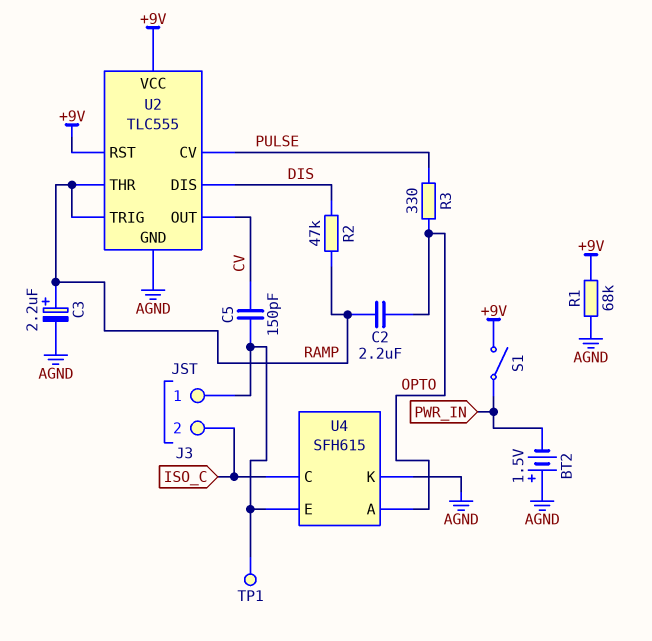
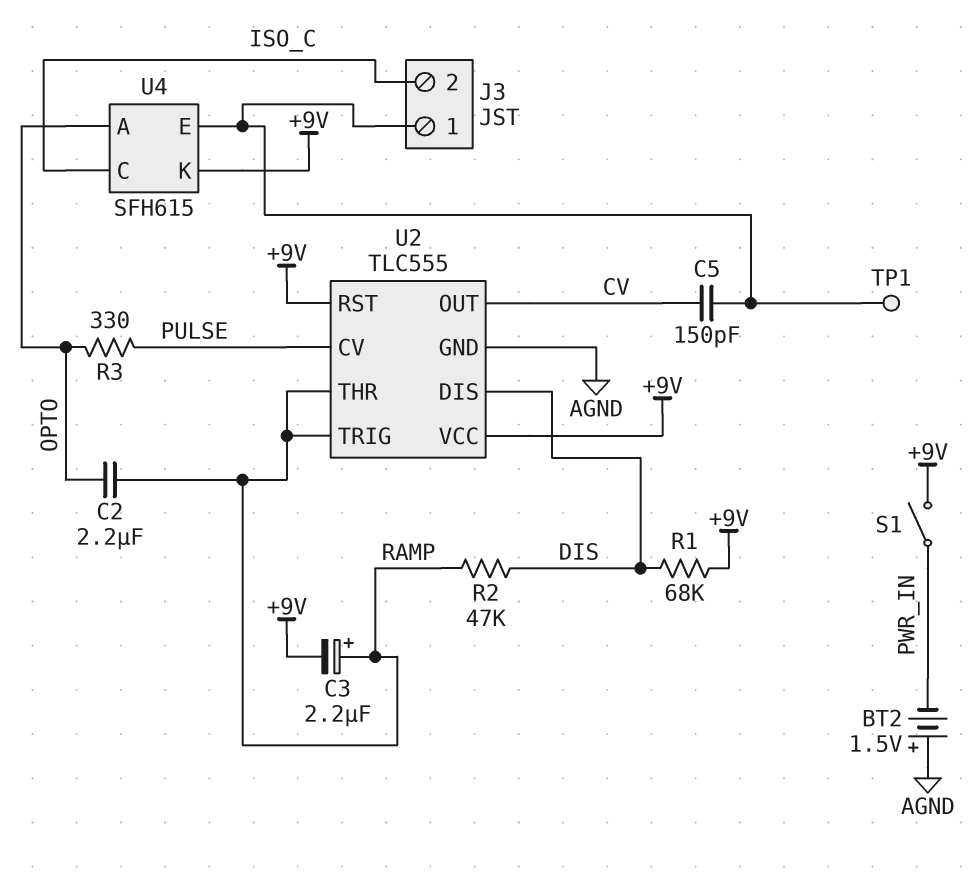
C3: 2.2uF (plus RAMP, minus AGND) -> 2.2uF (plus RAMP, minus +9V)
R1: 68k (+9V, AGND) -> 68k (+9V, DIS)
U4 pin K: AGND -> +9V

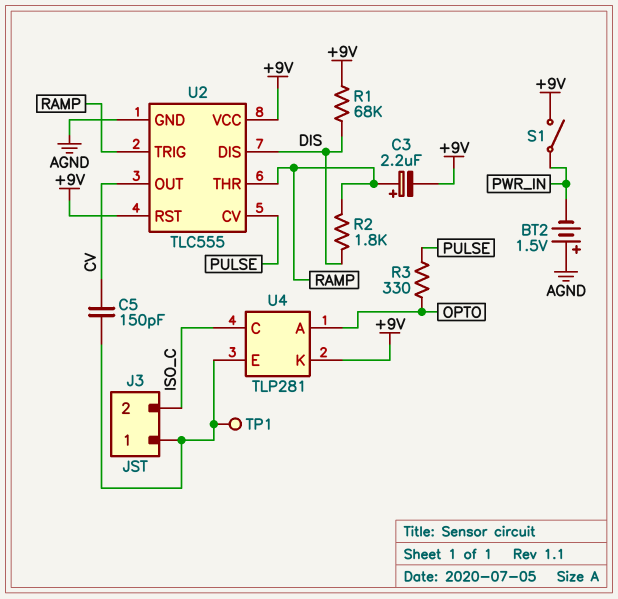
C2: 2.2uF (OPTO, RAMP) -> none
R2: 47k (DIS, RAMP) -> 1.8k (DIS, RAMP)
U4: SFH615 -> TLP281

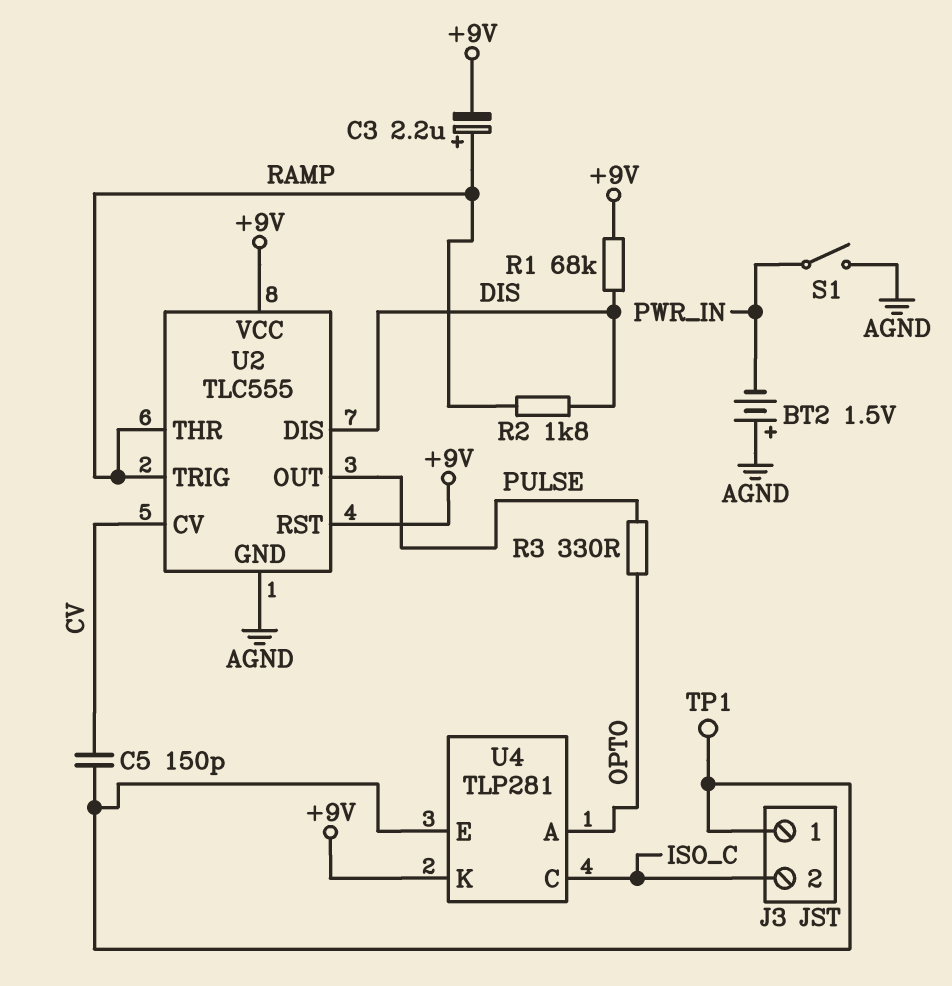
S1: switch (+9V, PWR_IN) -> switch (AGND, PWR_IN)
U2 pin CV: PULSE -> CV
U2 pin OUT: CV -> PULSE

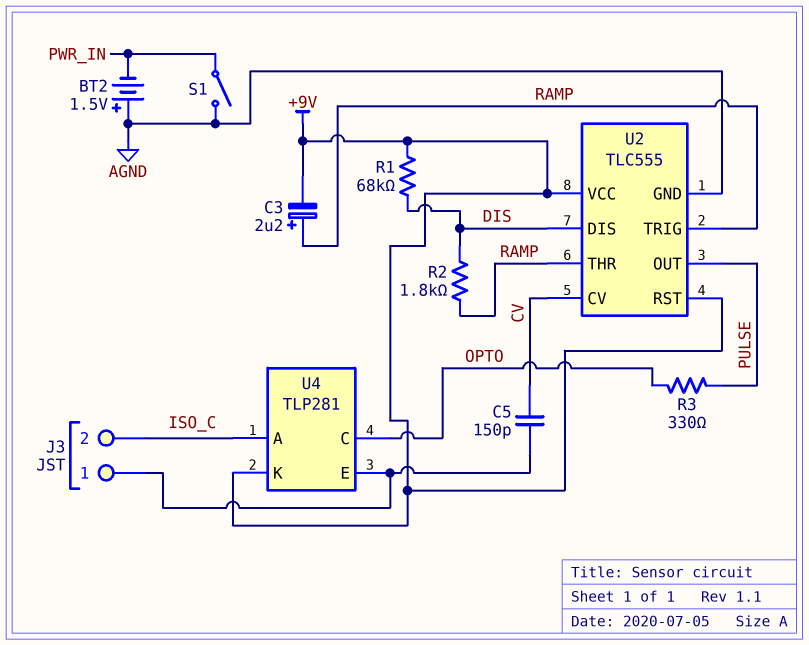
TP1: test point (J3/1) -> none
U4 pin A: OPTO -> ISO_C
U4 pin C: ISO_C -> OPTO

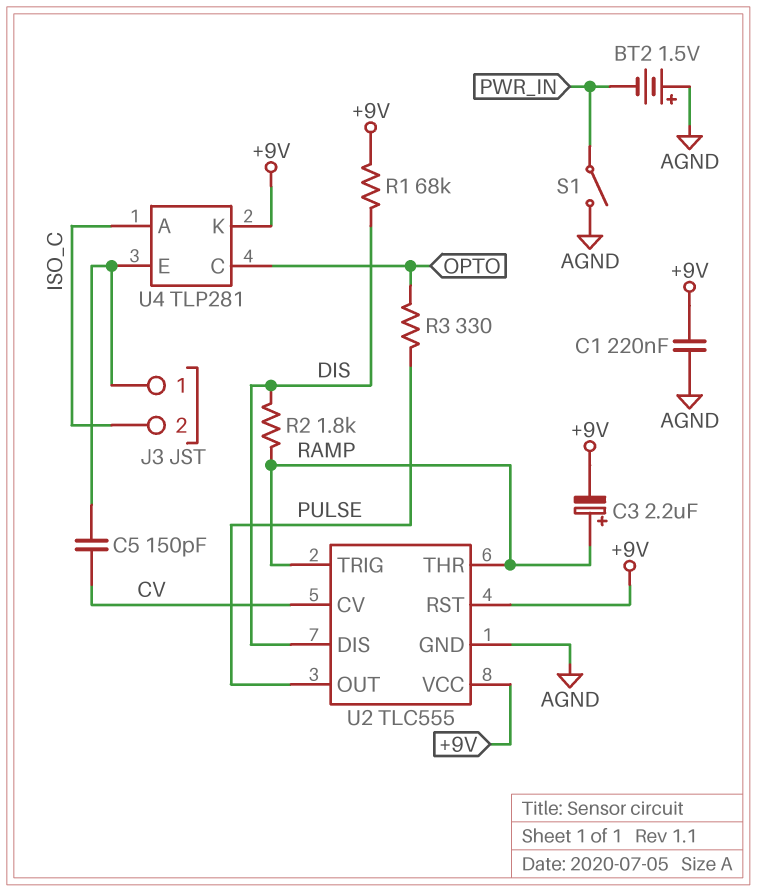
C1: none -> 220nF (+9V, AGND)

